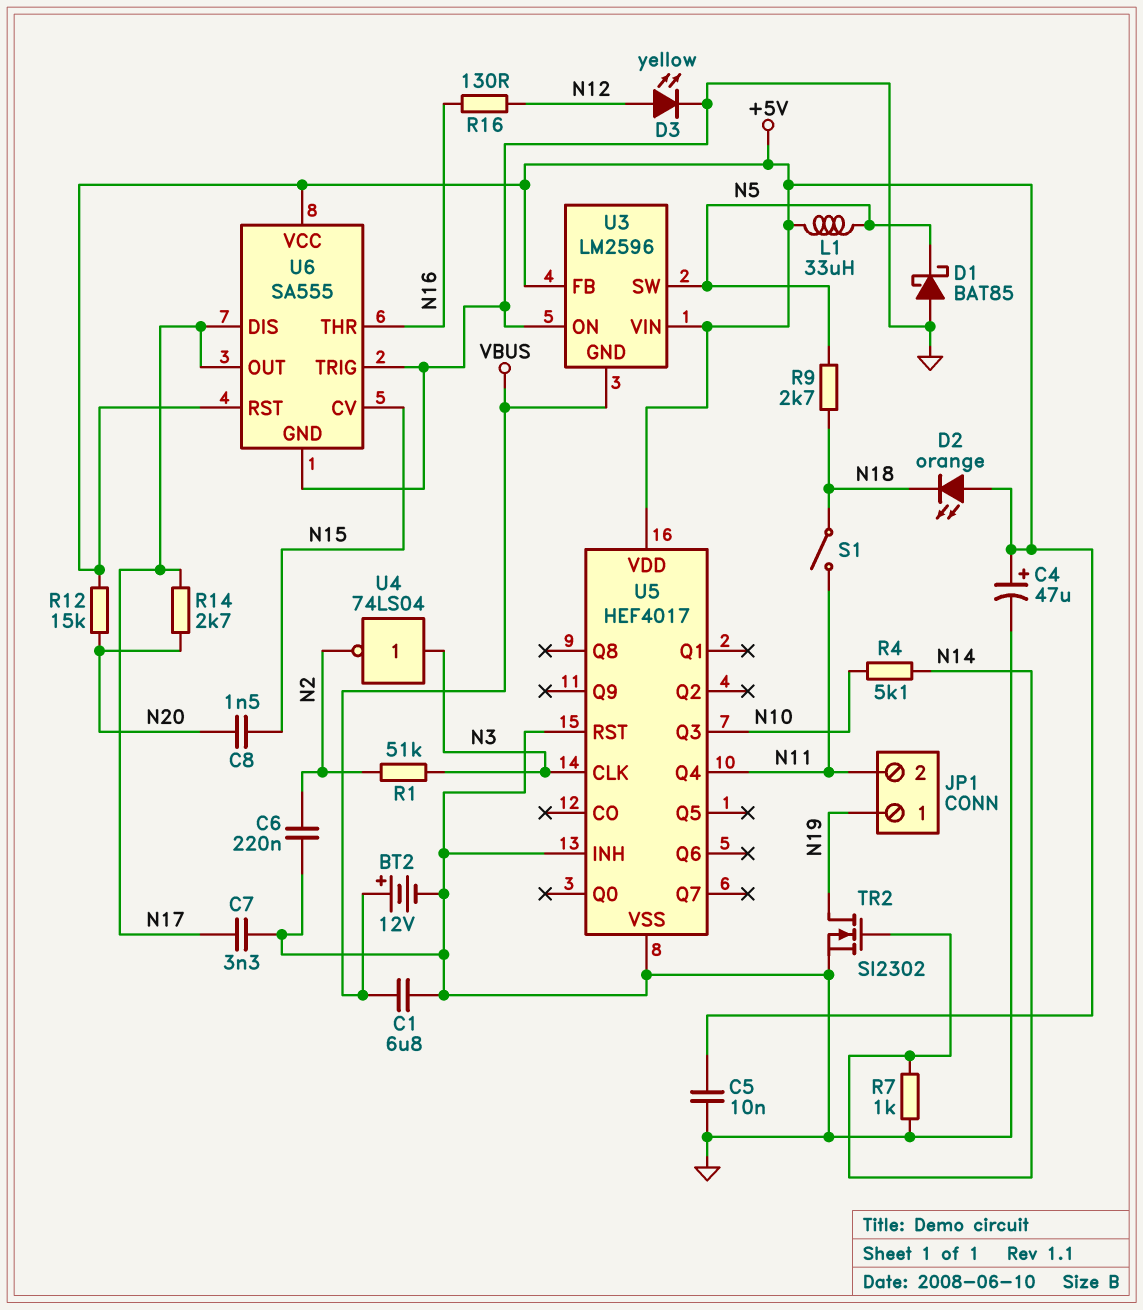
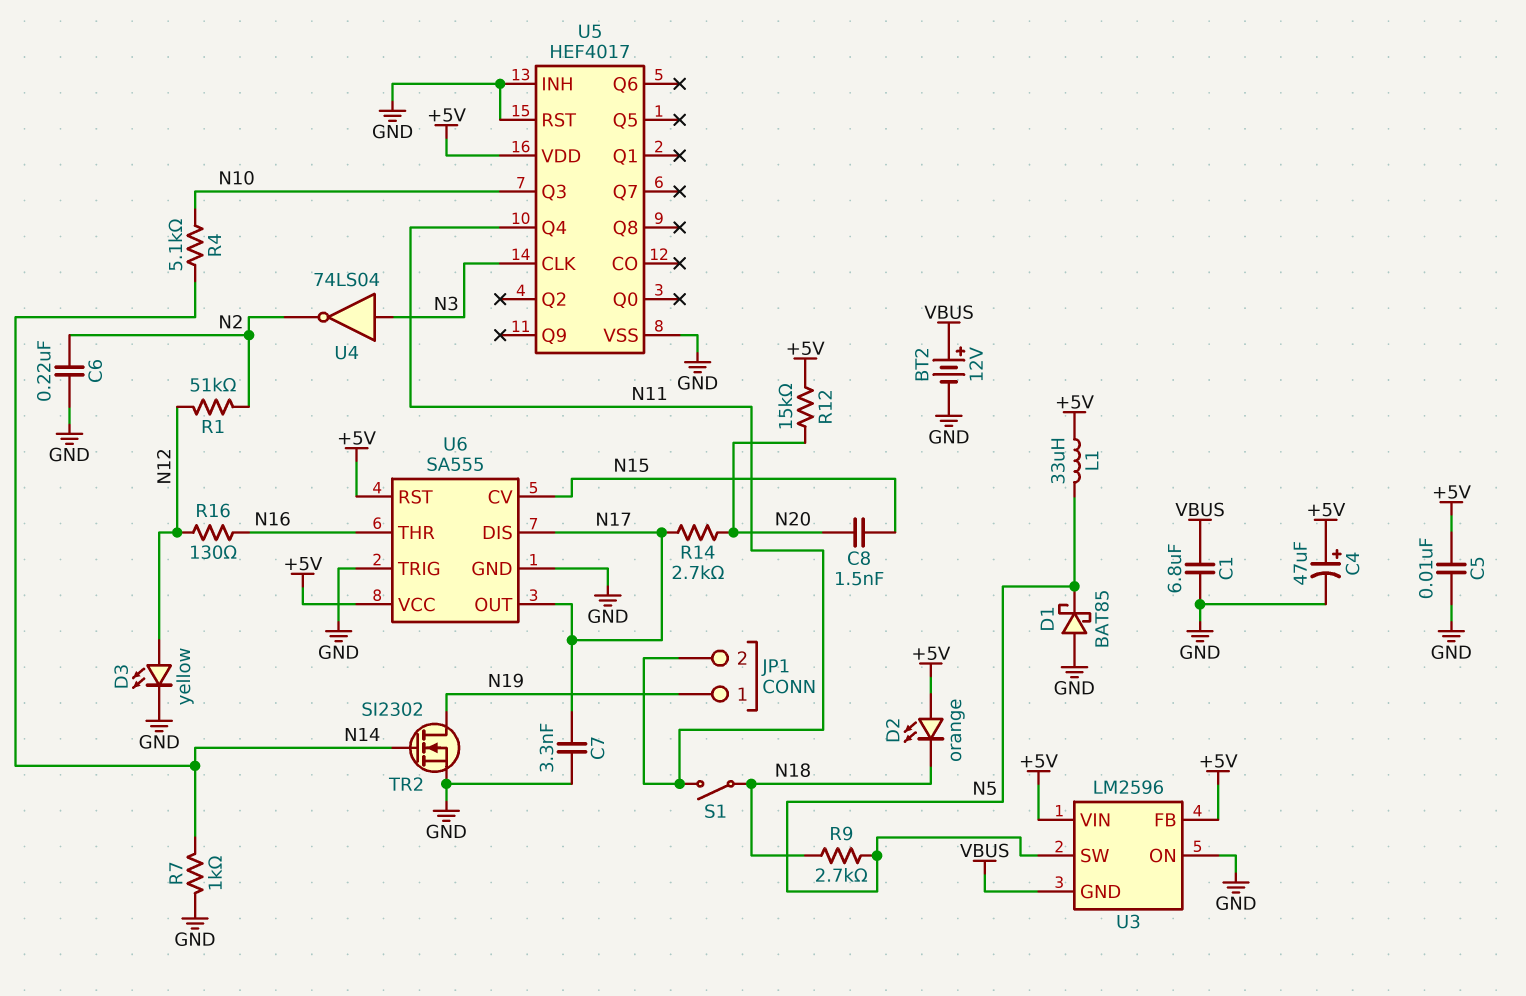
R1: 51k (N2, N3) -> 51k (N2, N12)

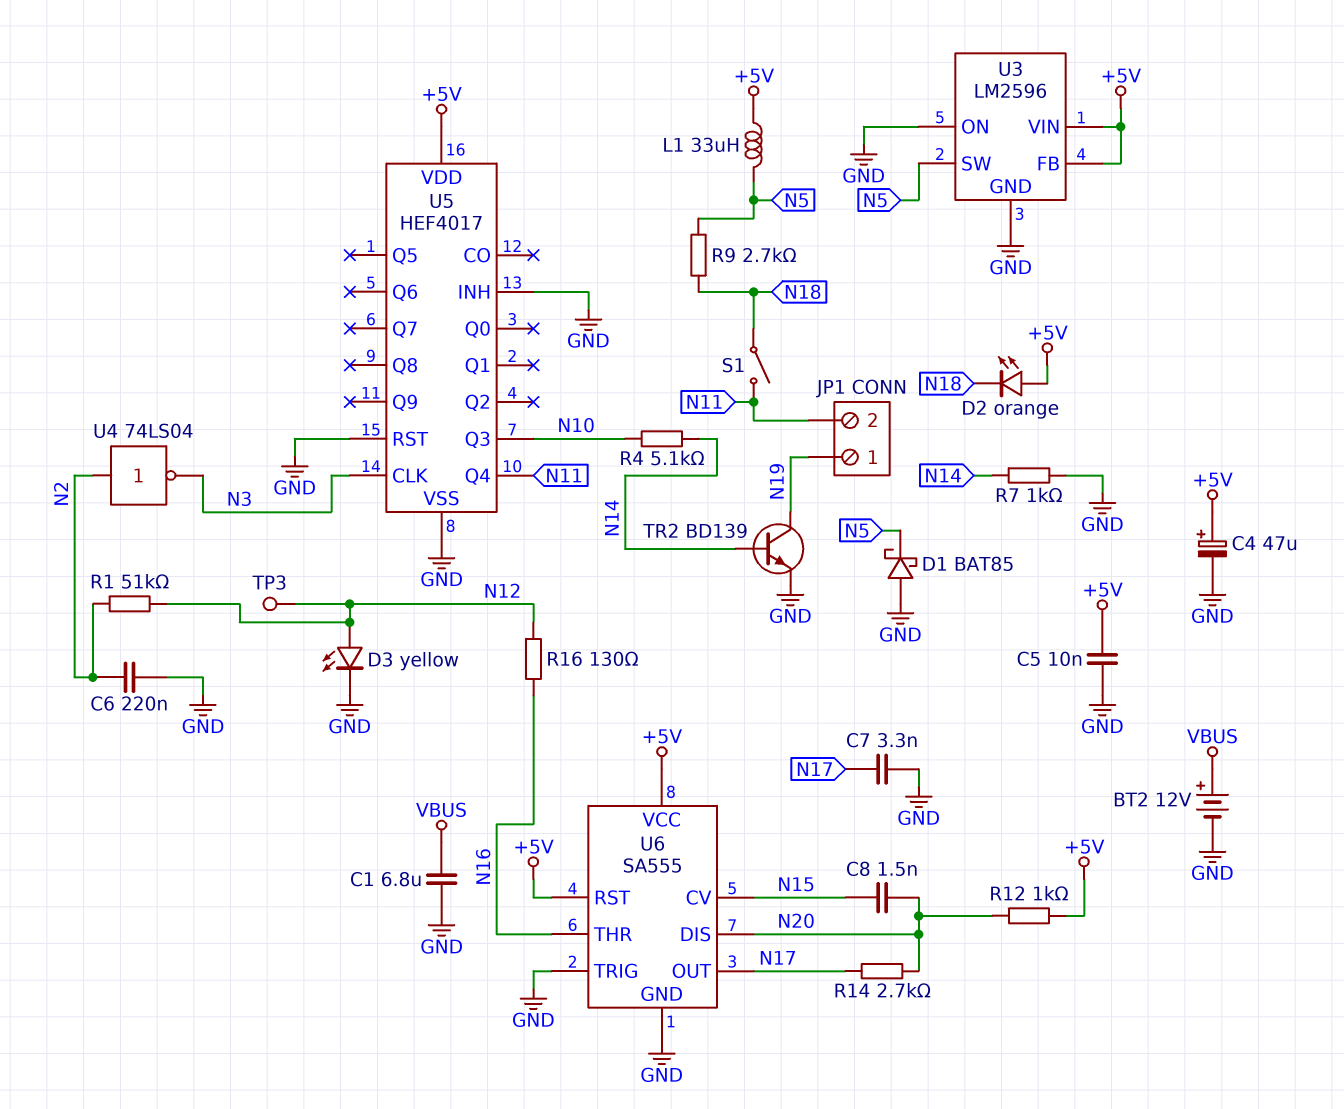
R12: 15k (+5V, N20) -> 1k (+5V, N20)
TP3: none -> test point (N12)
TR2: NMOS SI2302 (G N14, D N19, S GND) -> NPN BD139 (B N14, C N19, E GND)
U3 pin GND: VBUS -> GND
U4: NOT 74LS04 (in N3, out N2) -> NOT 74LS04 (in N2, out N3)
U6 pin DIS: N17 -> N20

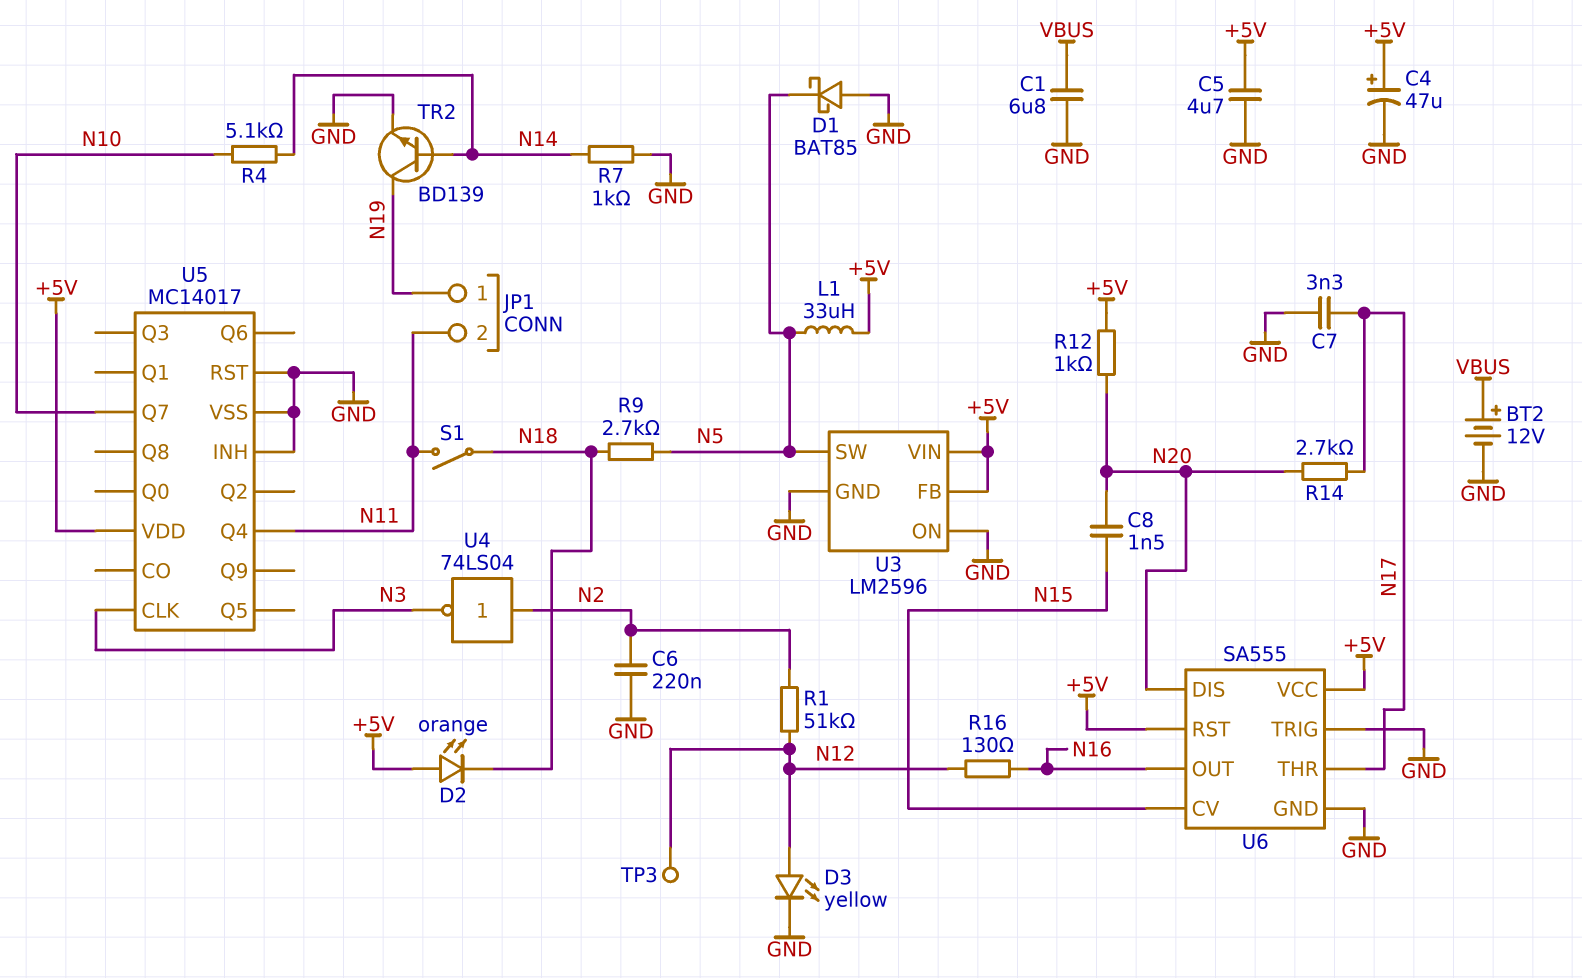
C5: 10nF (+5V, GND) -> 4.7uF (+5V, GND)
U5: HEF4017 -> MC14017
U5 pin Q3: N10 -> none
U5 pin Q7: none -> N10
U6 pin OUT: N17 -> N16
U6 pin THR: N16 -> N17

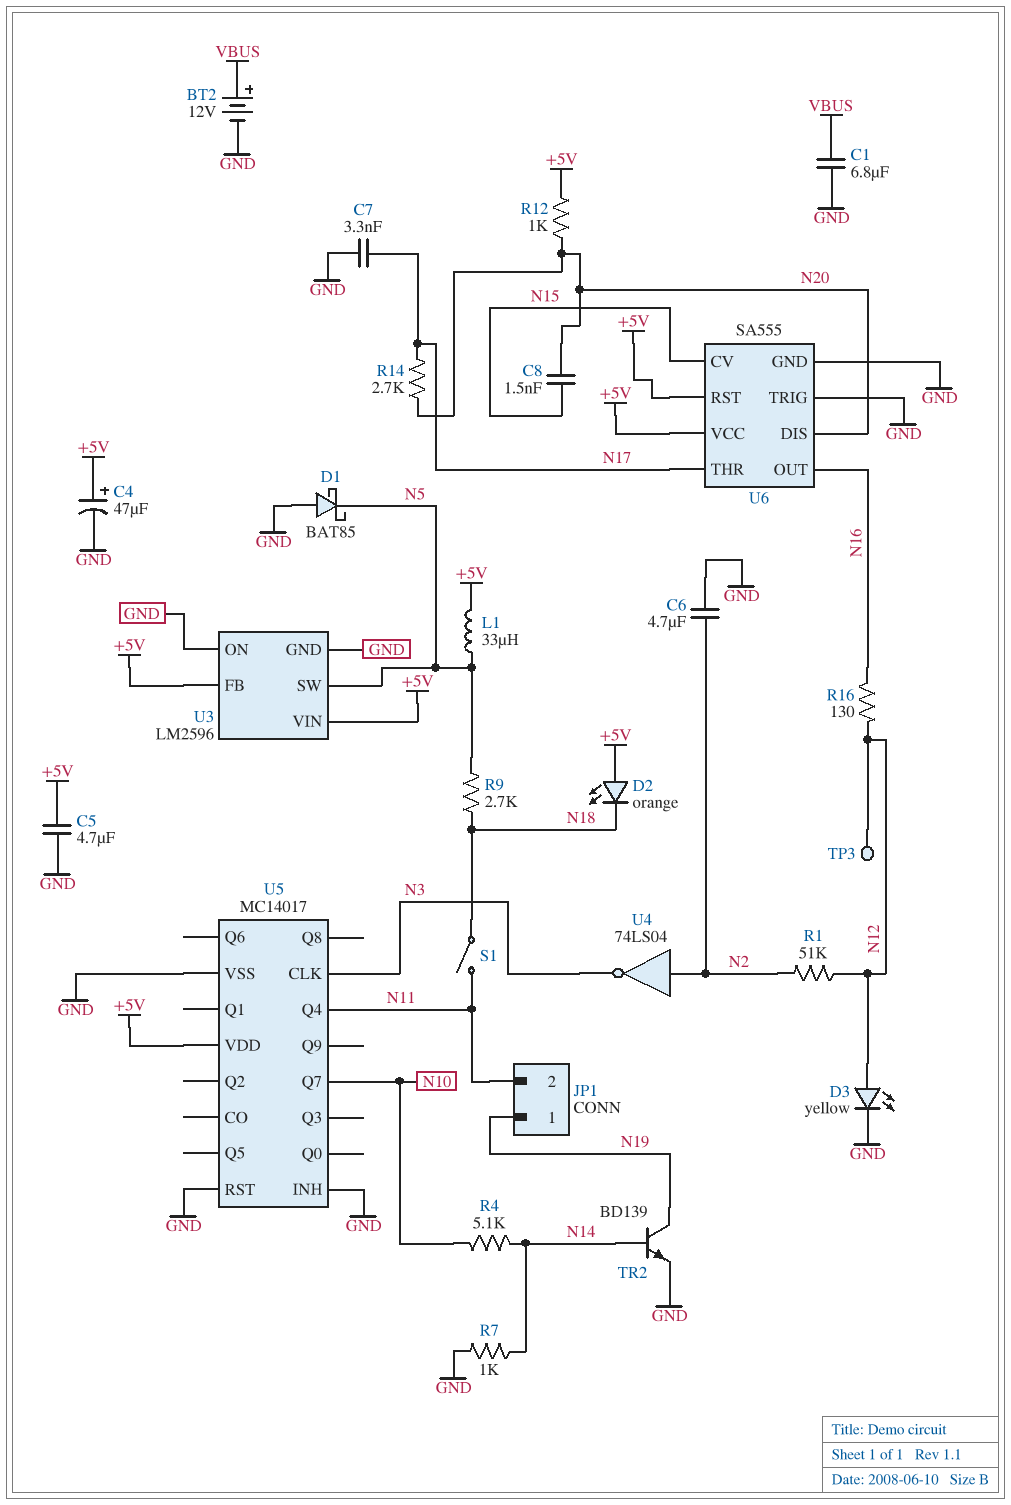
C6: 220nF (GND, N2) -> 4.7uF (GND, N2)

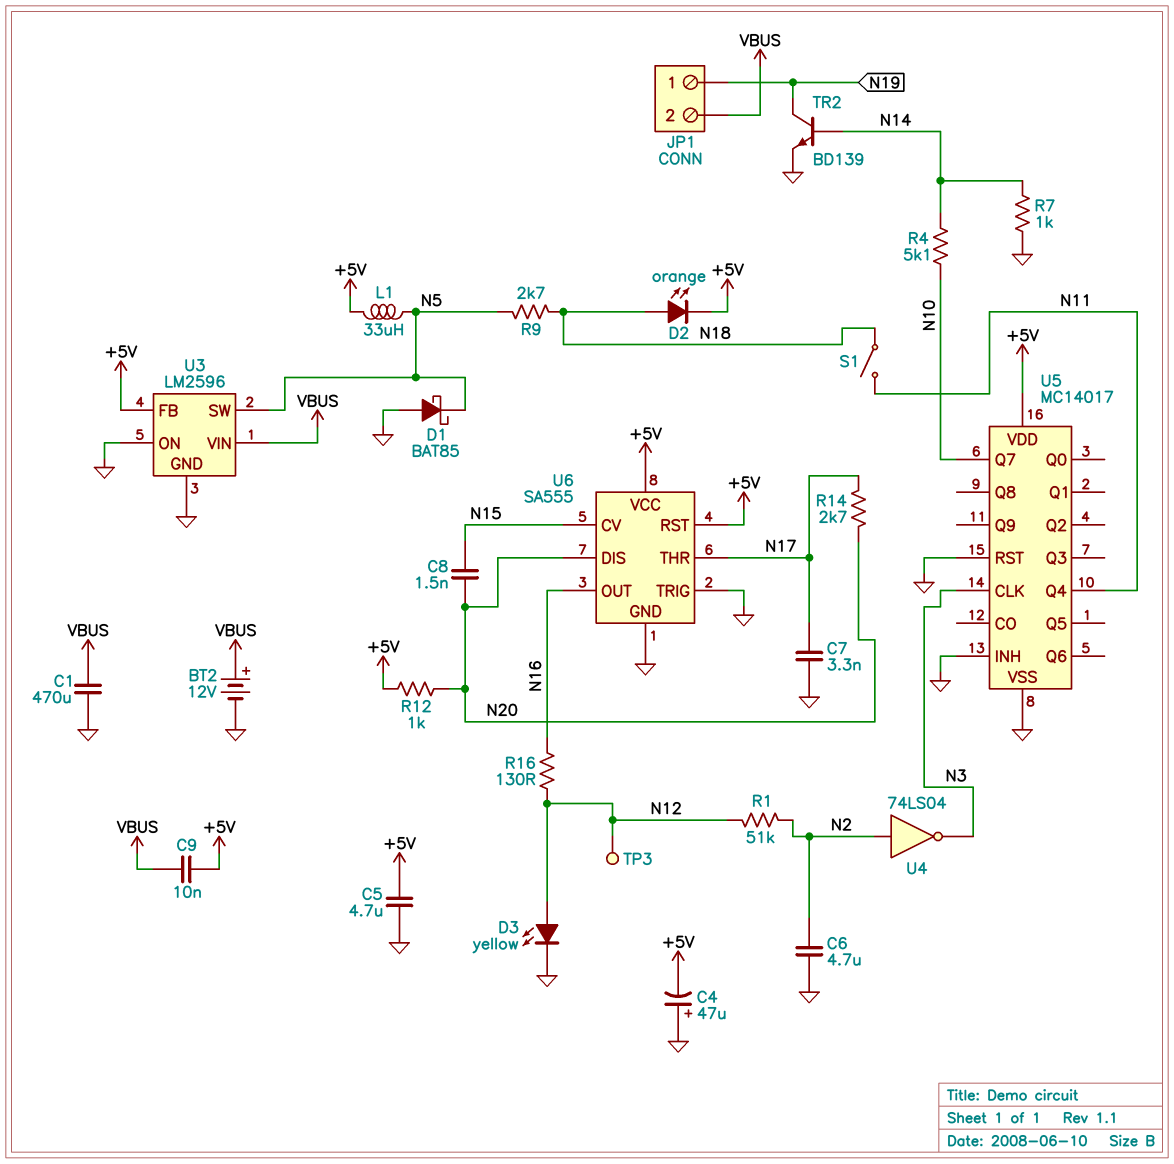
C1: 6.8uF (GND, VBUS) -> 470uF (GND, VBUS)
C4: 47uF (plus +5V, minus GND) -> 47uF (plus GND, minus +5V)
C9: none -> 10nF (+5V, VBUS)
D2: LED orange (A +5V, K N18) -> LED orange (A N18, K +5V)
JP1 pin 2: N11 -> VBUS
U3 pin VIN: +5V -> VBUS

